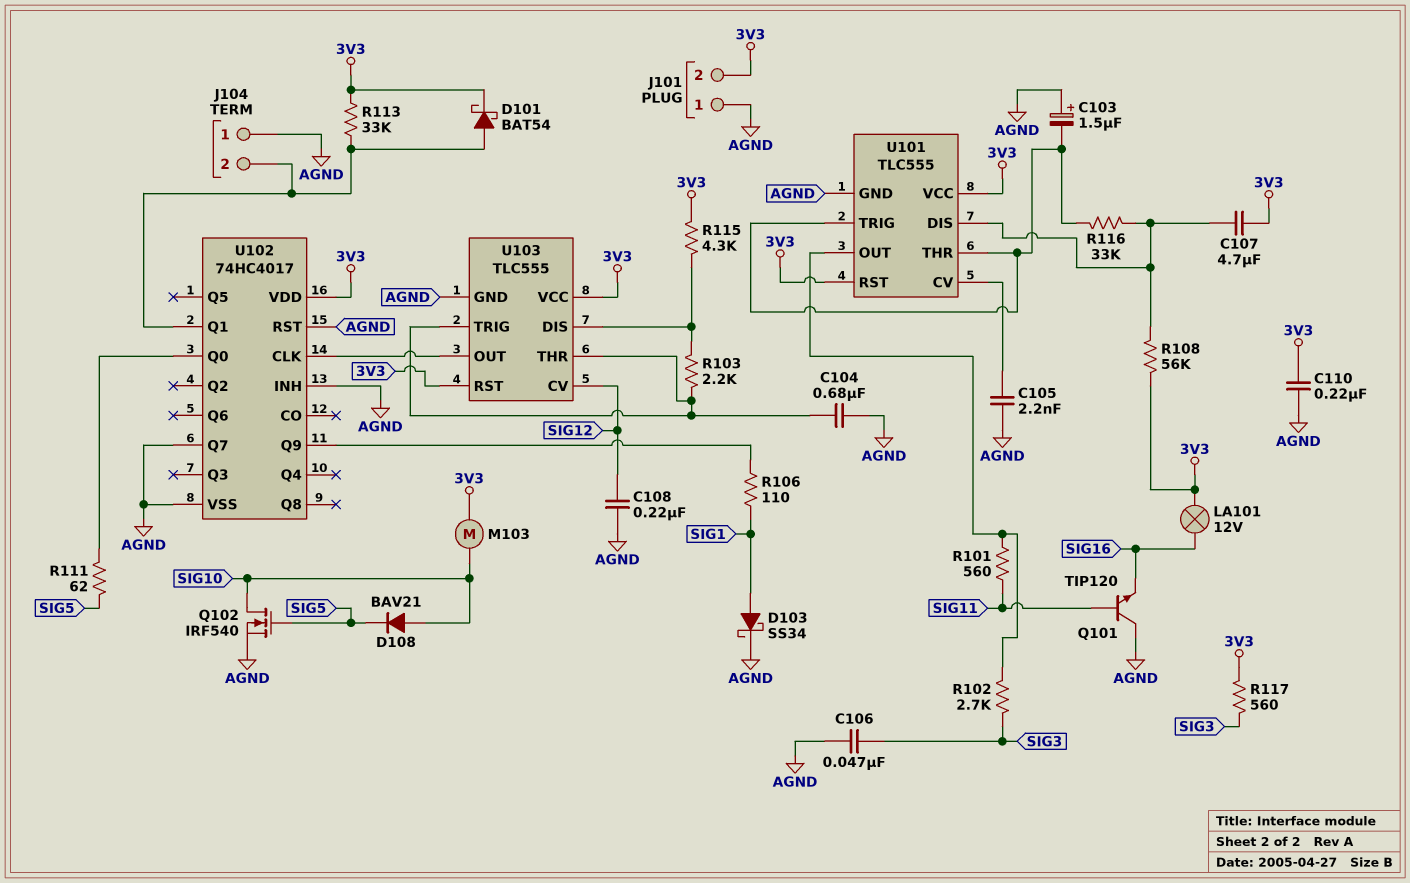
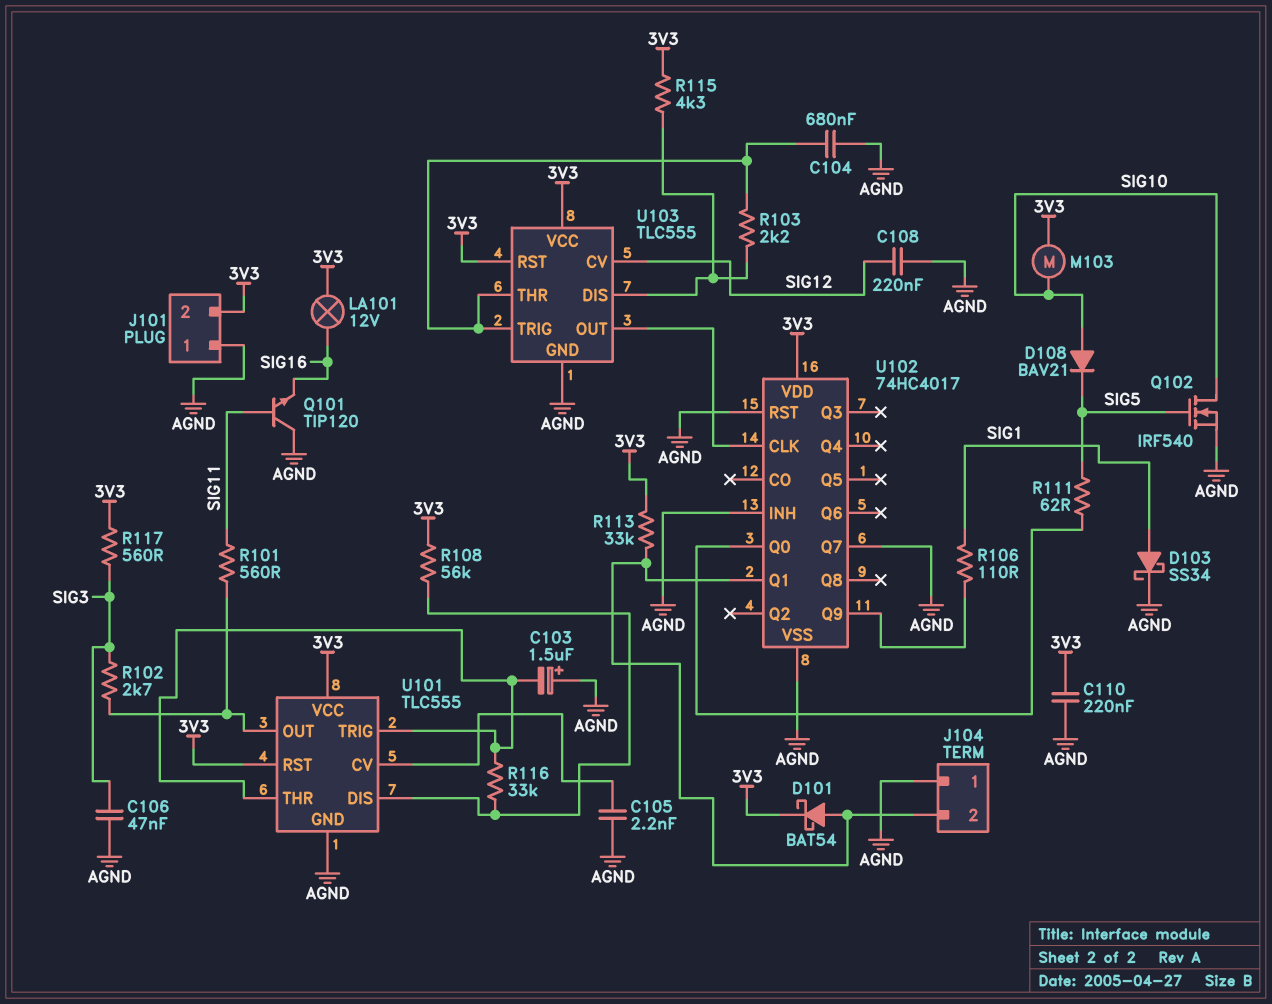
C107: 4.7uF (3V3, U101/DIS) -> none

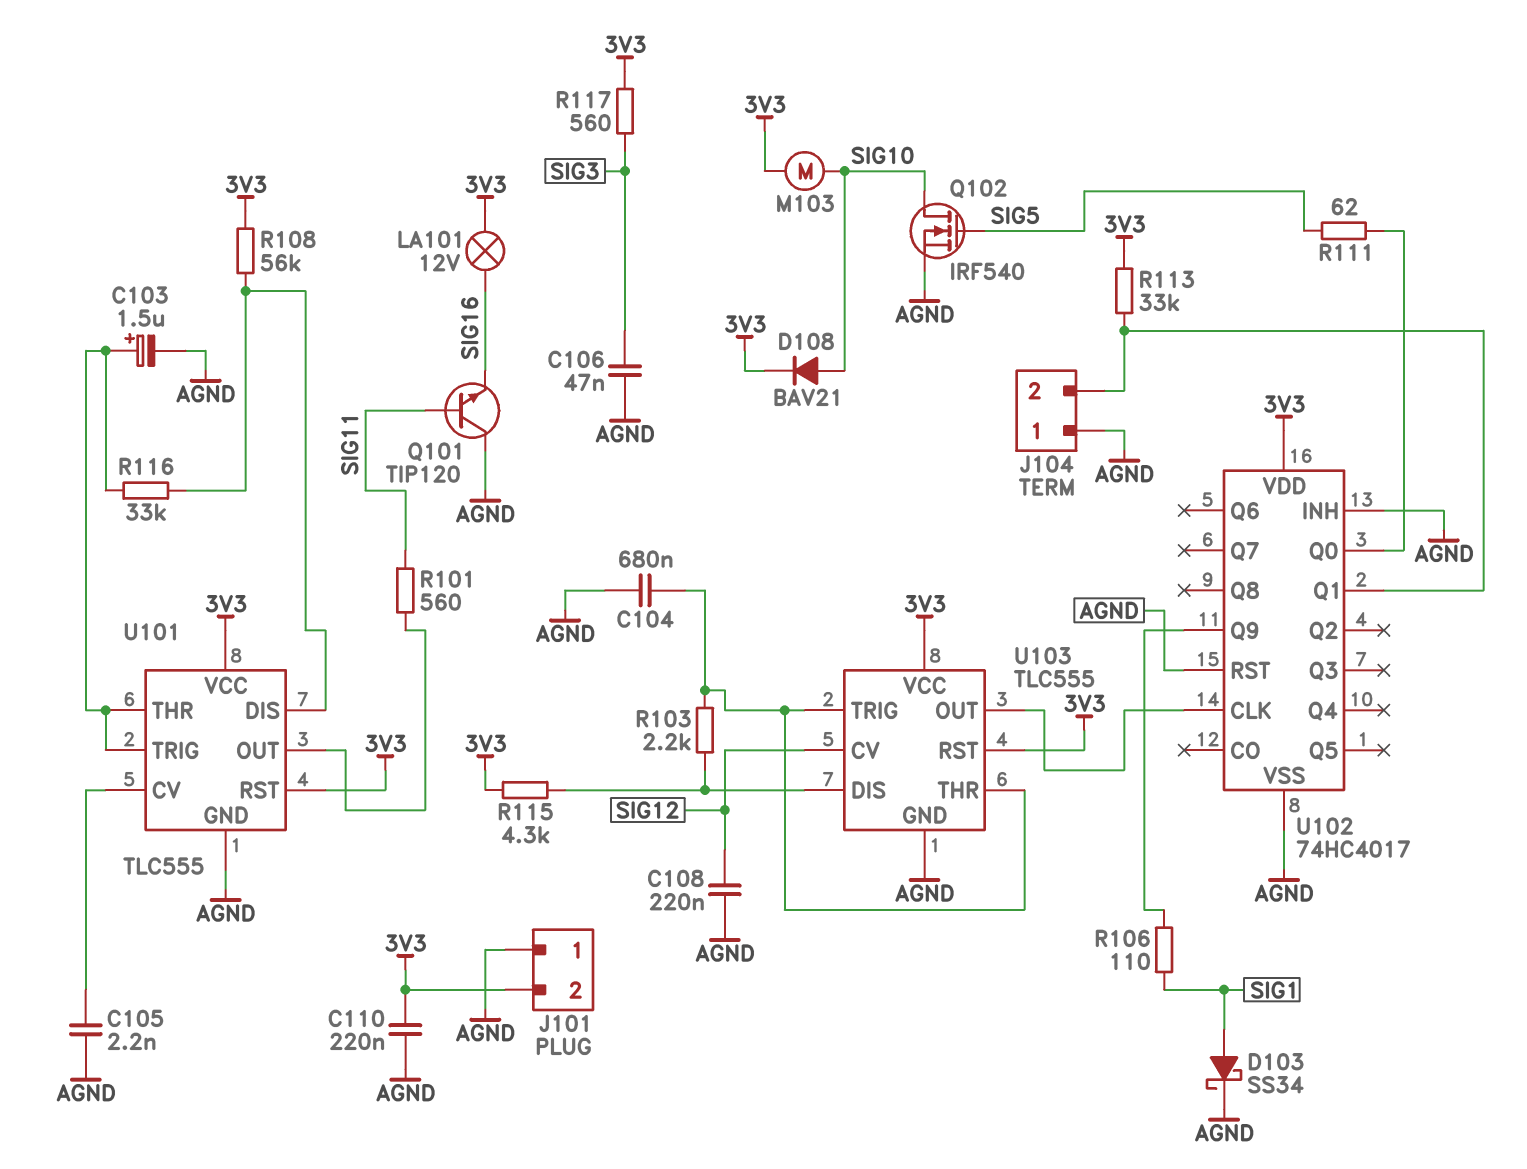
C103: 1.5uF (plus AGND, minus U101/THR) -> 1.5uF (plus U101/THR, minus AGND)
D101: schottky BAT54 (A J104/2, K 3V3) -> none
D108: diode BAV21 (A SIG10, K SIG5) -> diode BAV21 (A SIG10, K 3V3)
R102: 2.7k (SIG3, U101/OUT) -> none
U102 pin Q7: AGND -> none

